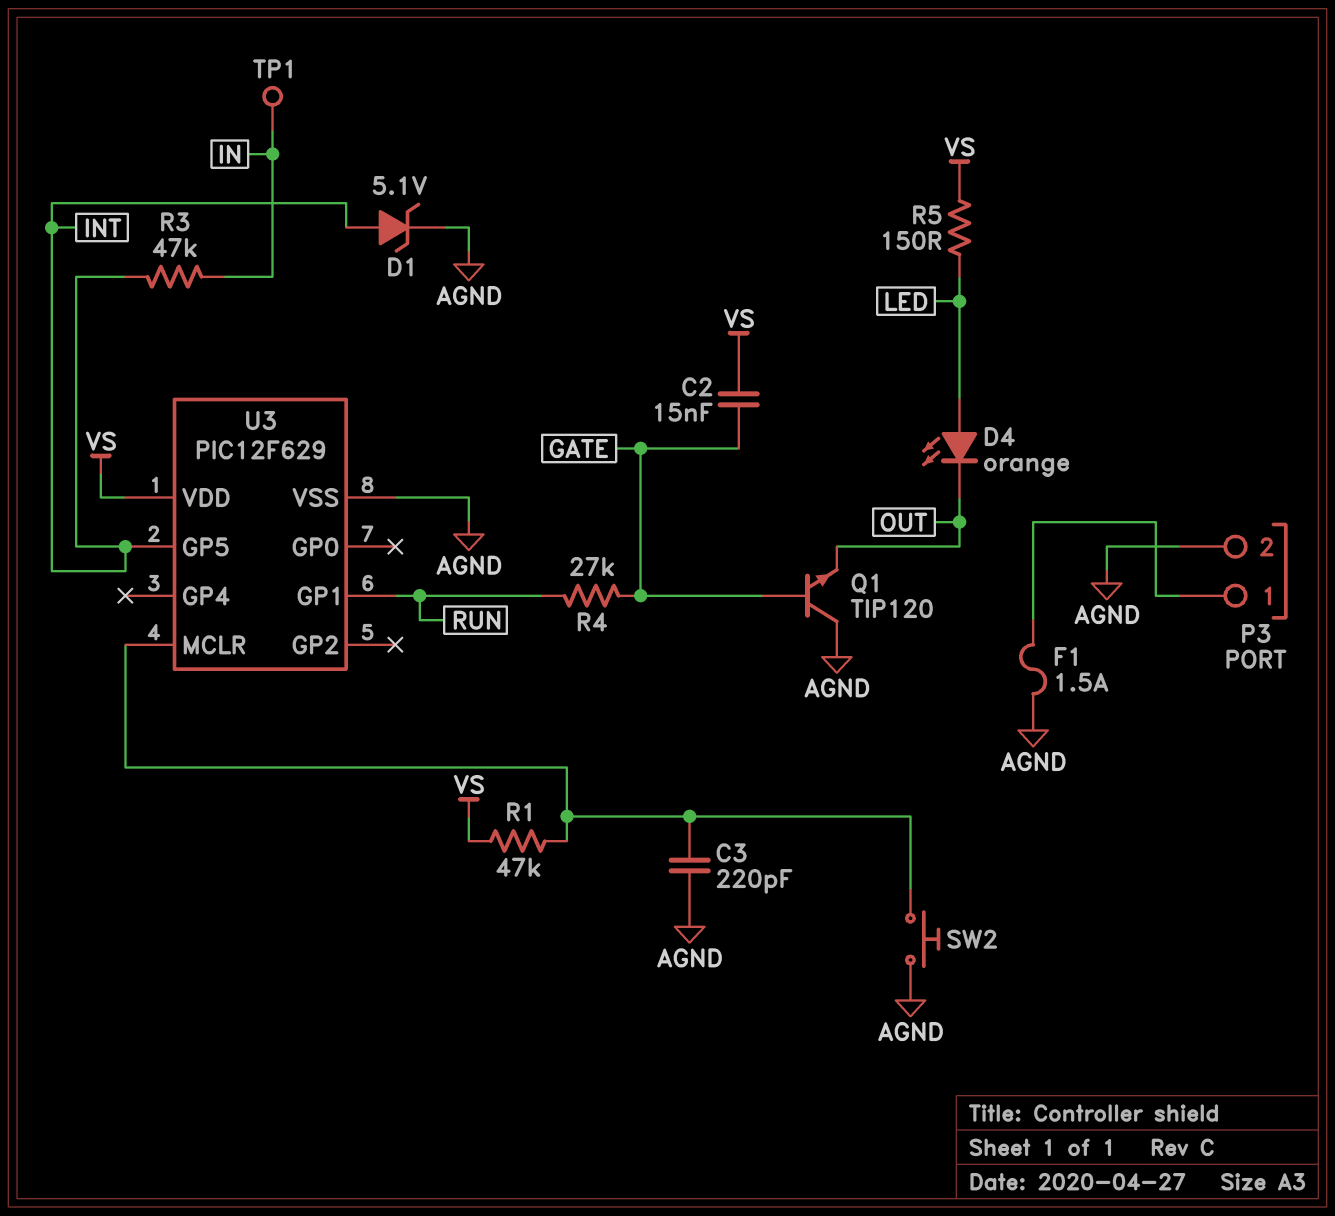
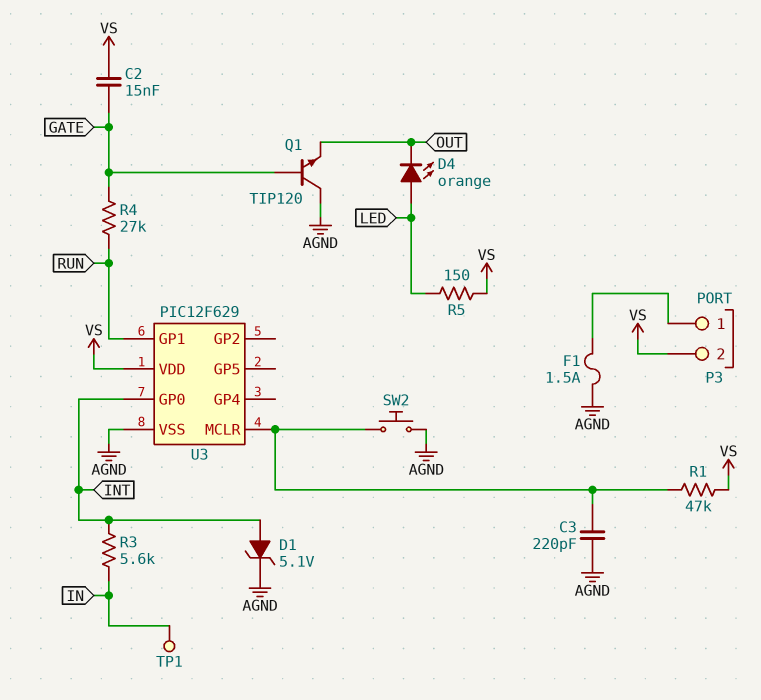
P3 pin 2: AGND -> VS
R3: 47k (IN, INT) -> 5.6k (IN, INT)
U3 pin GP0: none -> INT
U3 pin GP5: INT -> none

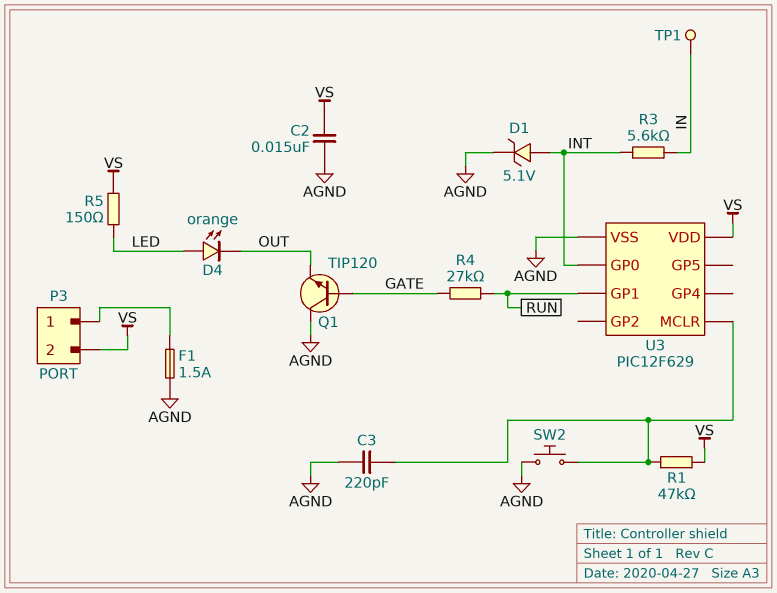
C2: 15nF (GATE, VS) -> 15nF (AGND, VS)

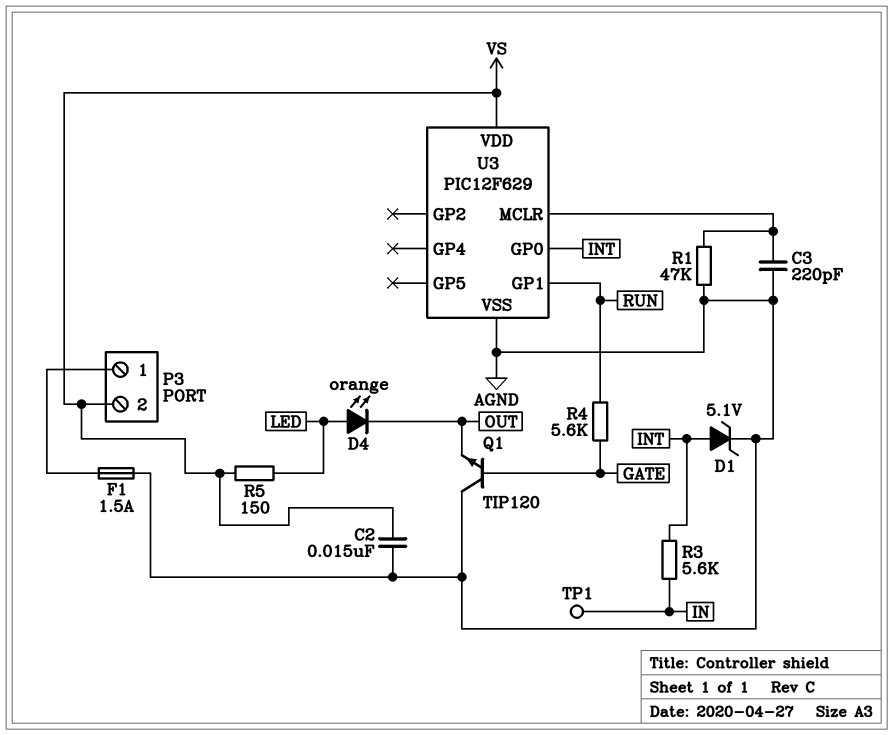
R1: 47k (U3/MCLR, VS) -> 47k (AGND, U3/MCLR)
R4: 27k (GATE, RUN) -> 5.6k (GATE, RUN)
SW2: button (AGND, U3/MCLR) -> none

